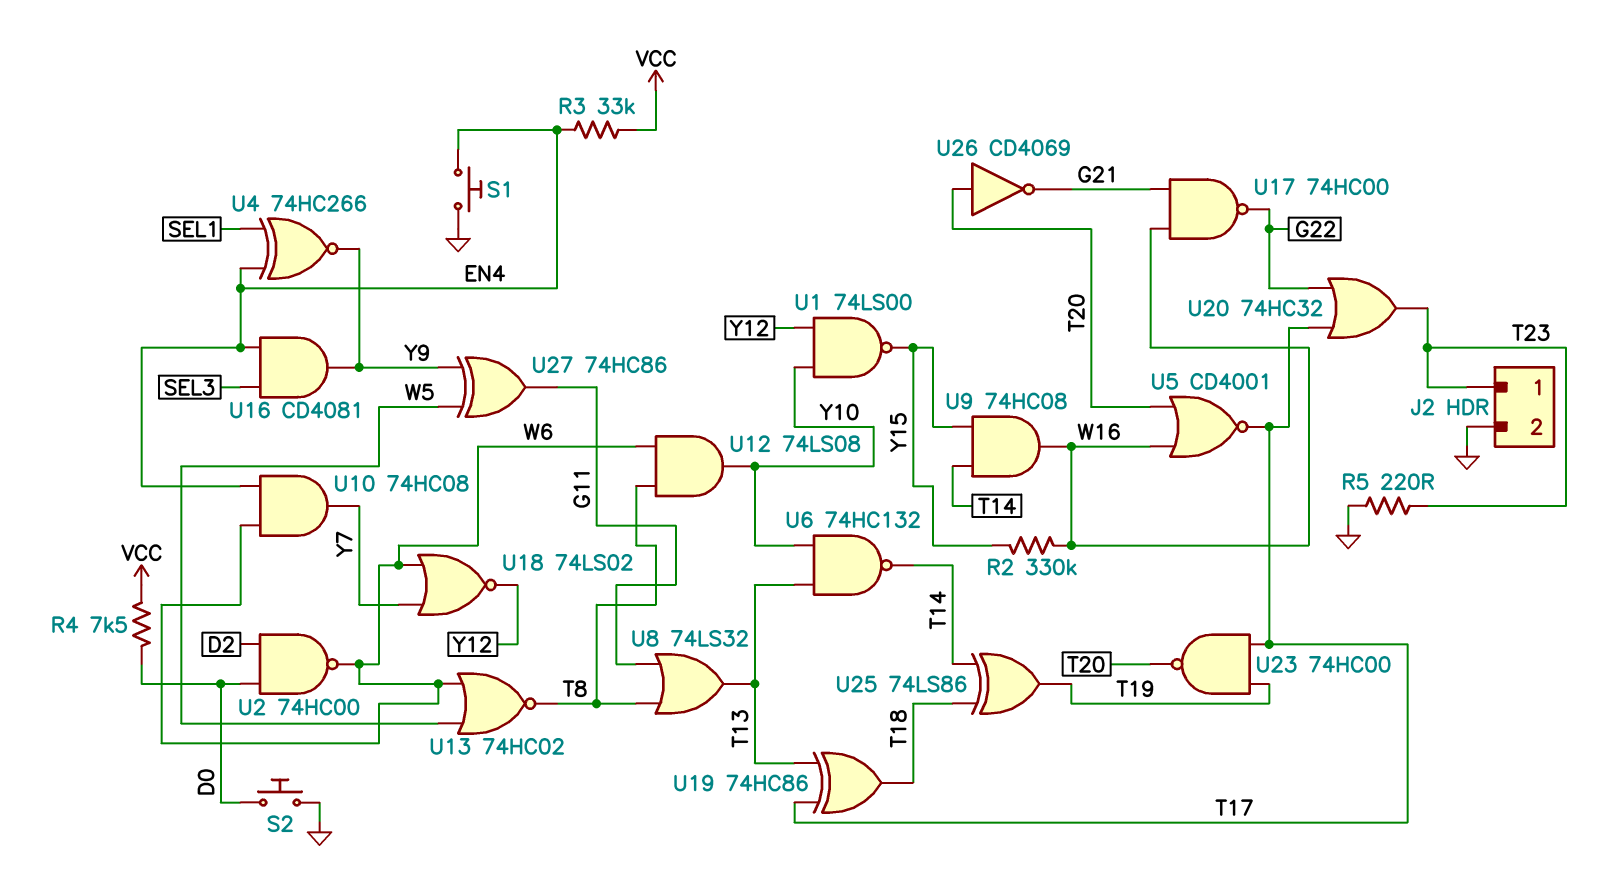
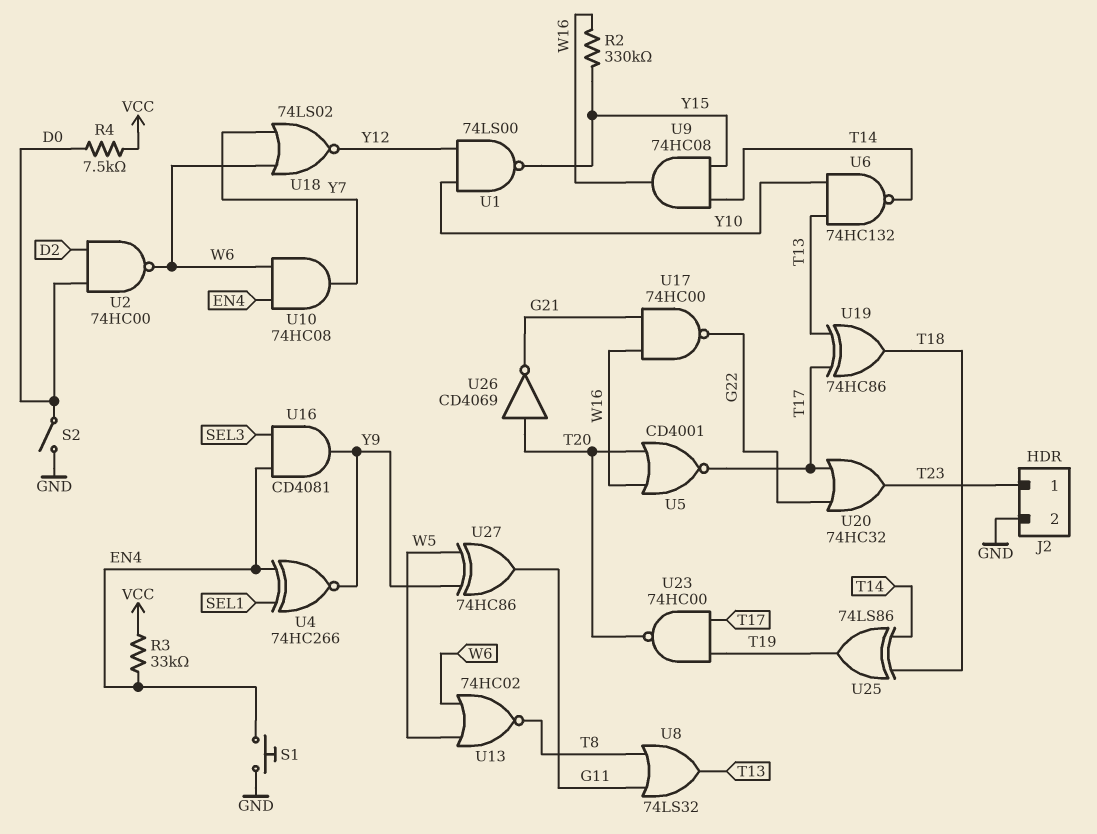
R5: 220 (GND, T23) -> none
S2: button (D0, GND) -> switch (D0, GND)
U12: AND 74LS08 (in T8, in W6, out Y10) -> none

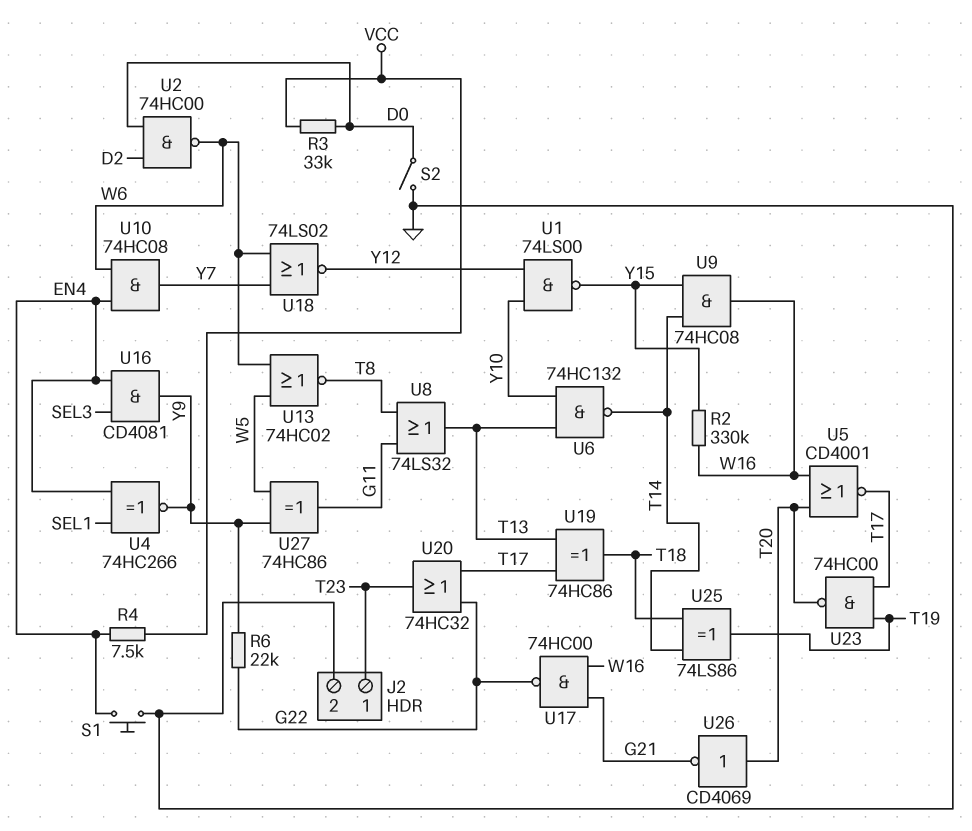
R3: 33k (EN4, VCC) -> 33k (D0, VCC)
R4: 7.5k (D0, VCC) -> 7.5k (EN4, VCC)
R6: none -> 22k (G22, Y9)

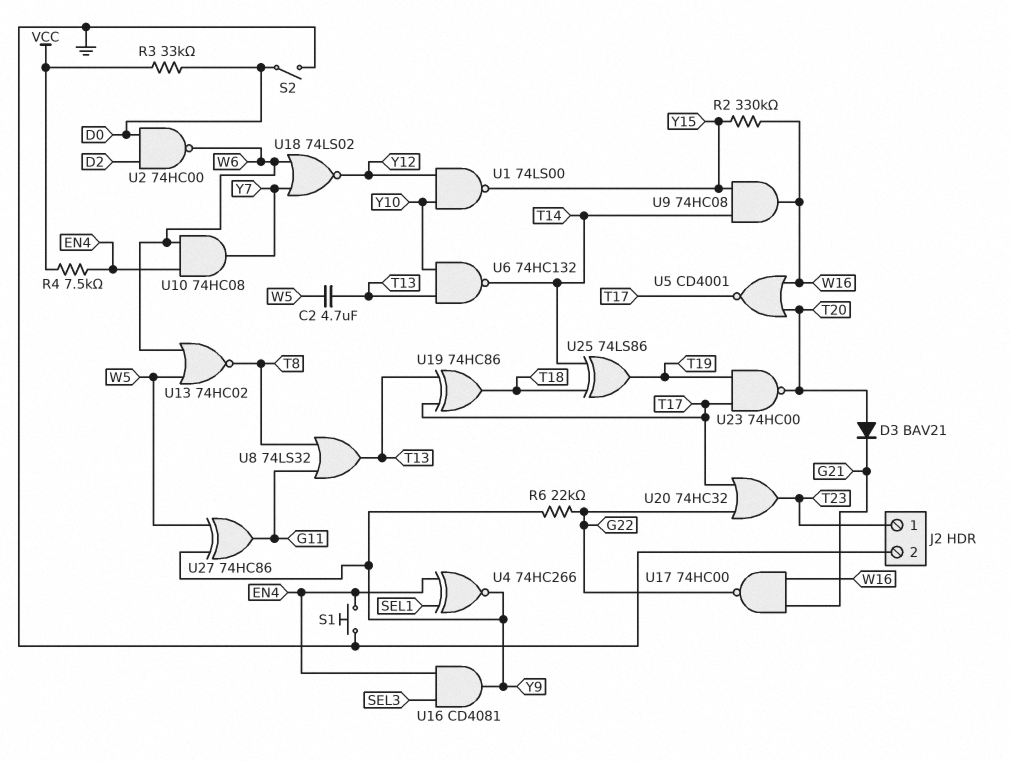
C2: none -> 4.7uF (T13, W5)
D3: none -> diode BAV21 (A T20, K G21)
U26: NOT CD4069 (in T20, out G21) -> none

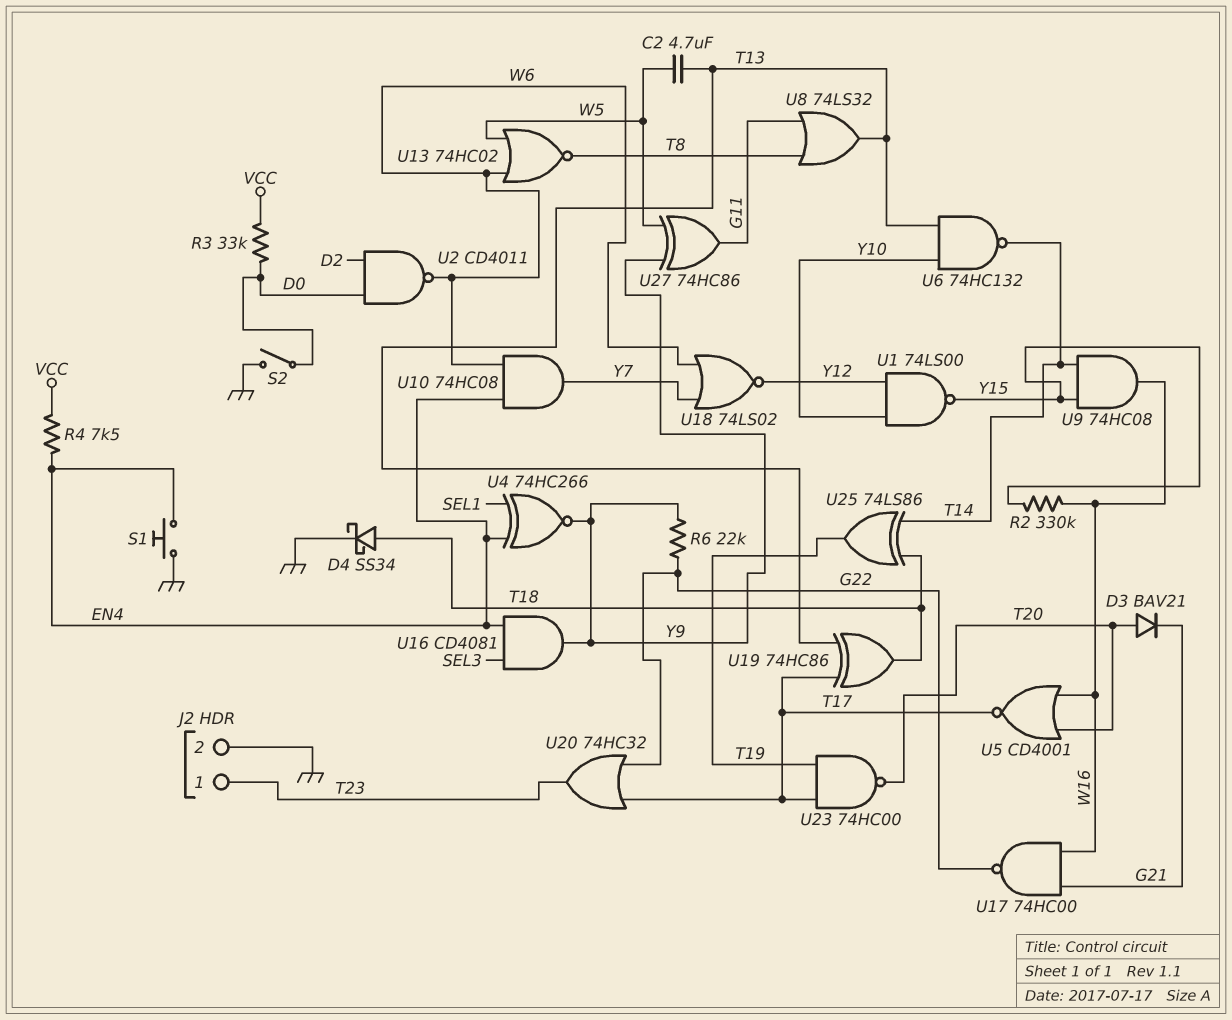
D4: none -> schottky SS34 (A T18, K GND)
U2: NAND 74HC00 (in D0, in D2, out W6) -> NAND CD4011 (in D0, in D2, out W6)

